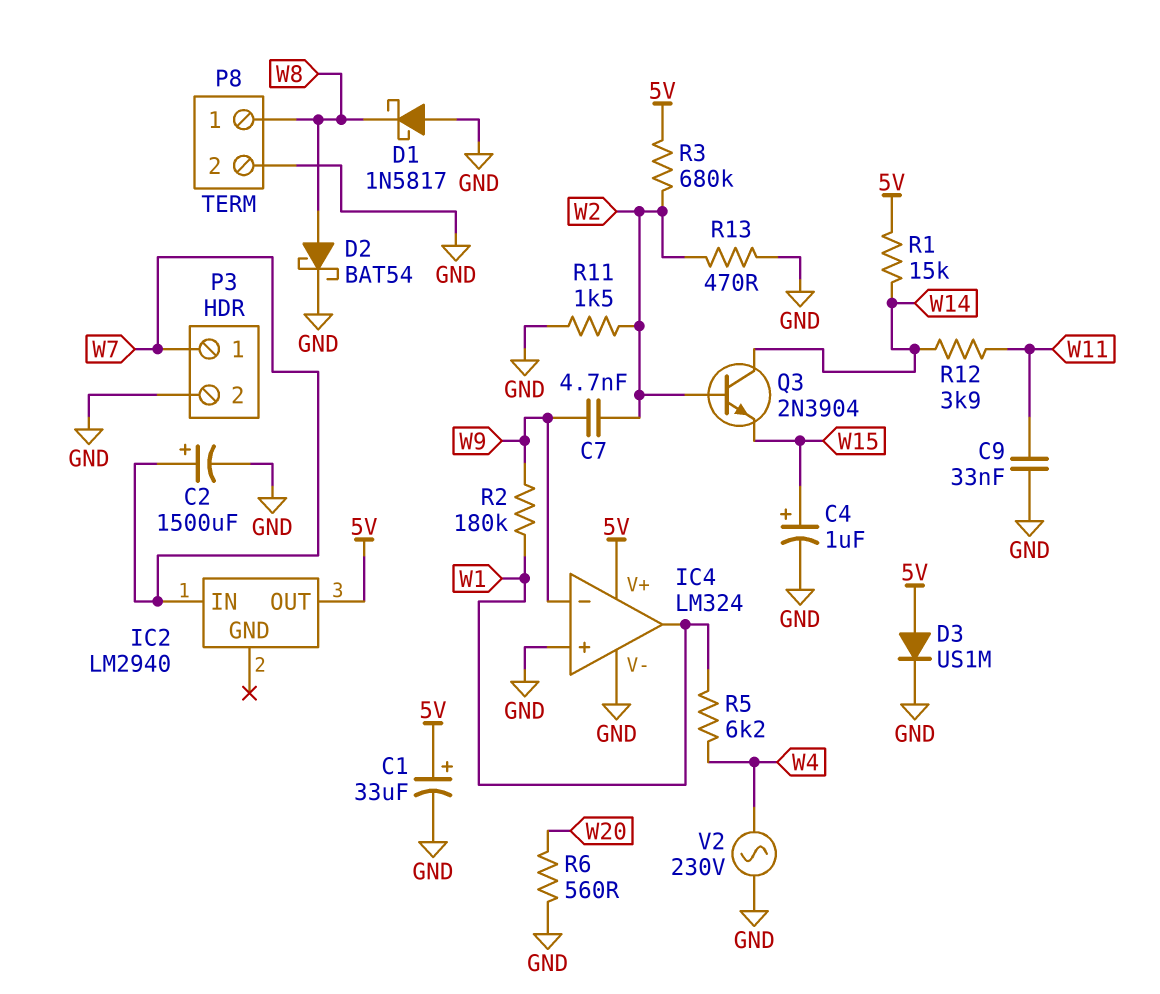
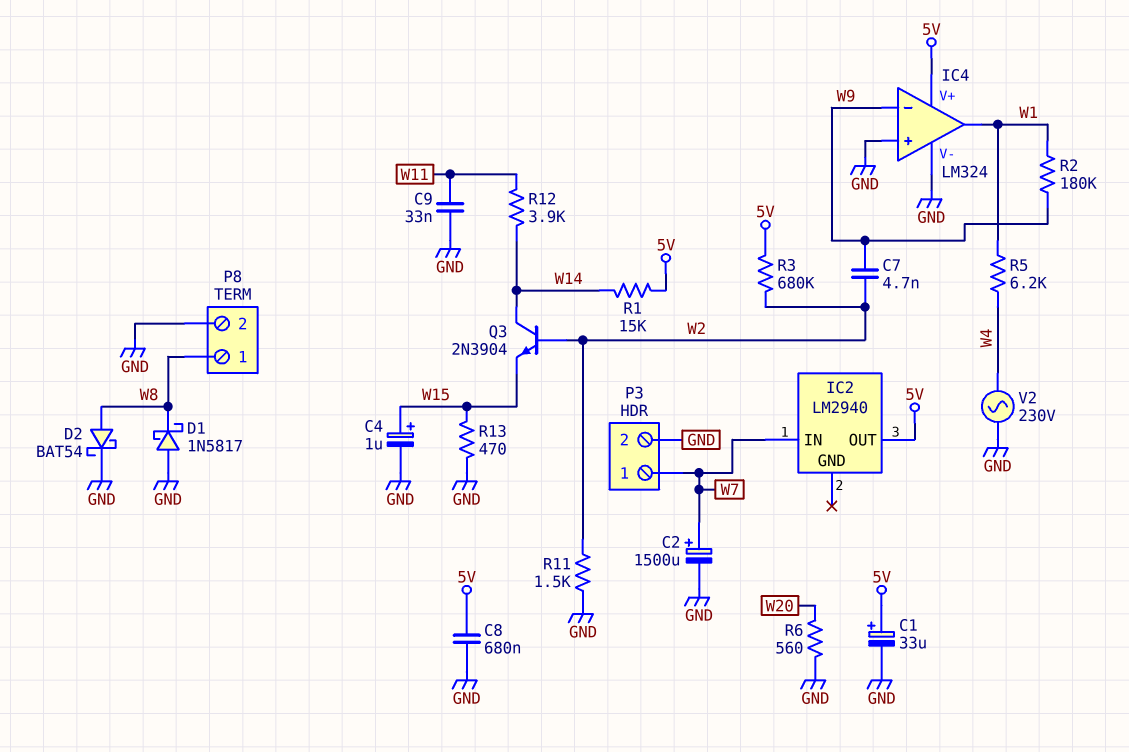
C8: none -> 680nF (5V, GND)
D3: diode US1M (A 5V, K GND) -> none
R13: 470 (GND, W2) -> 470 (GND, W15)

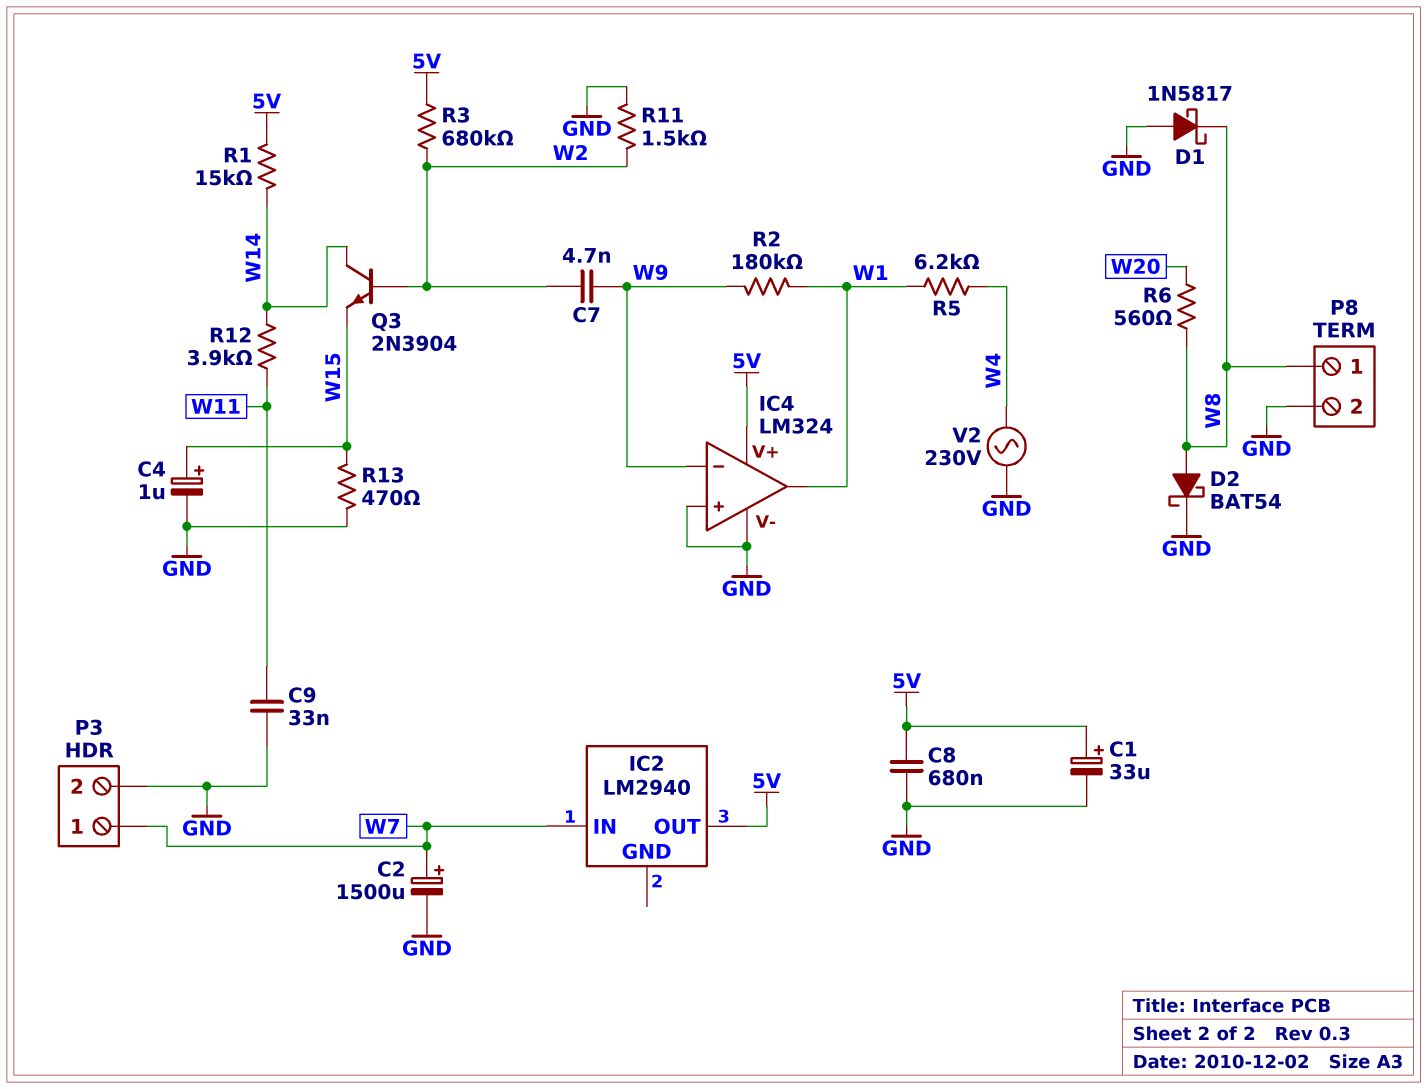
R6: 560 (GND, W20) -> 560 (W8, W20)

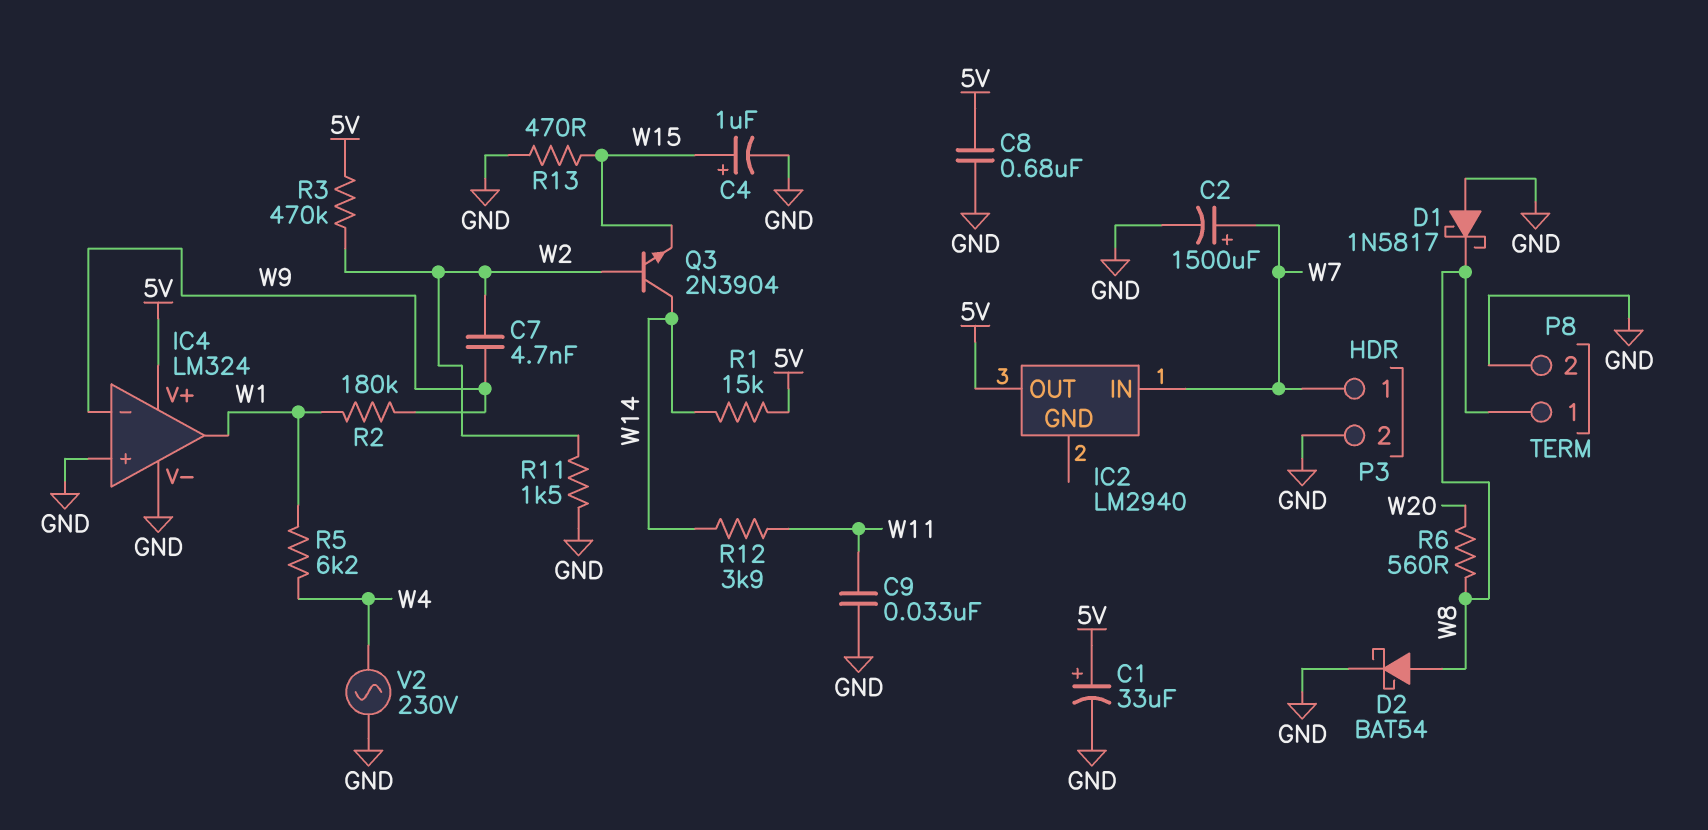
R3: 680k (5V, W2) -> 470k (5V, W2)

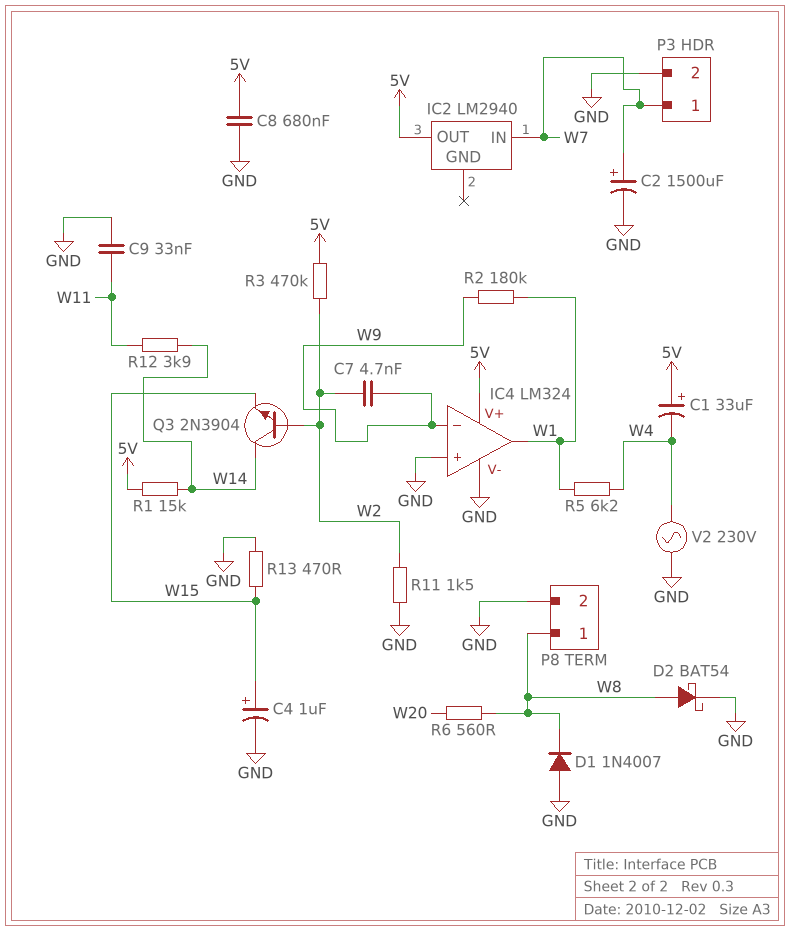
C1: 33uF (plus 5V, minus GND) -> 33uF (plus 5V, minus W4)
D1: schottky 1N5817 (A GND, K W8) -> diode 1N4007 (A GND, K W8)

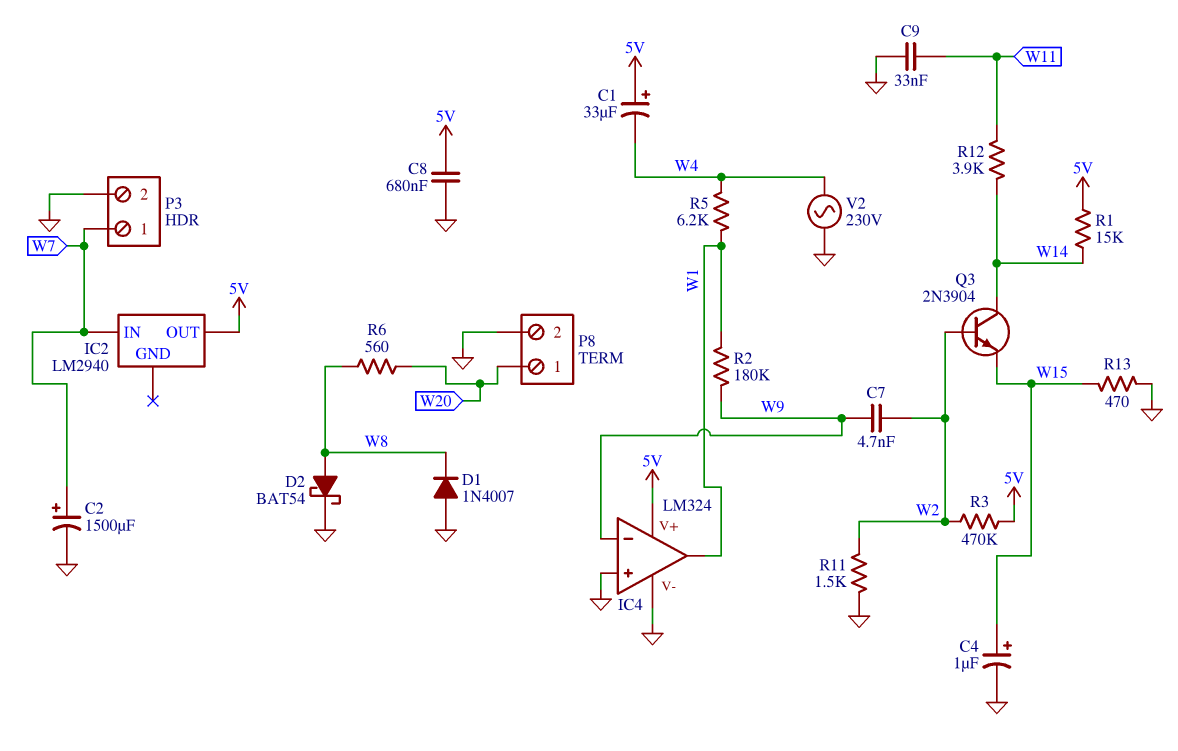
P8 pin 1: W8 -> W20

